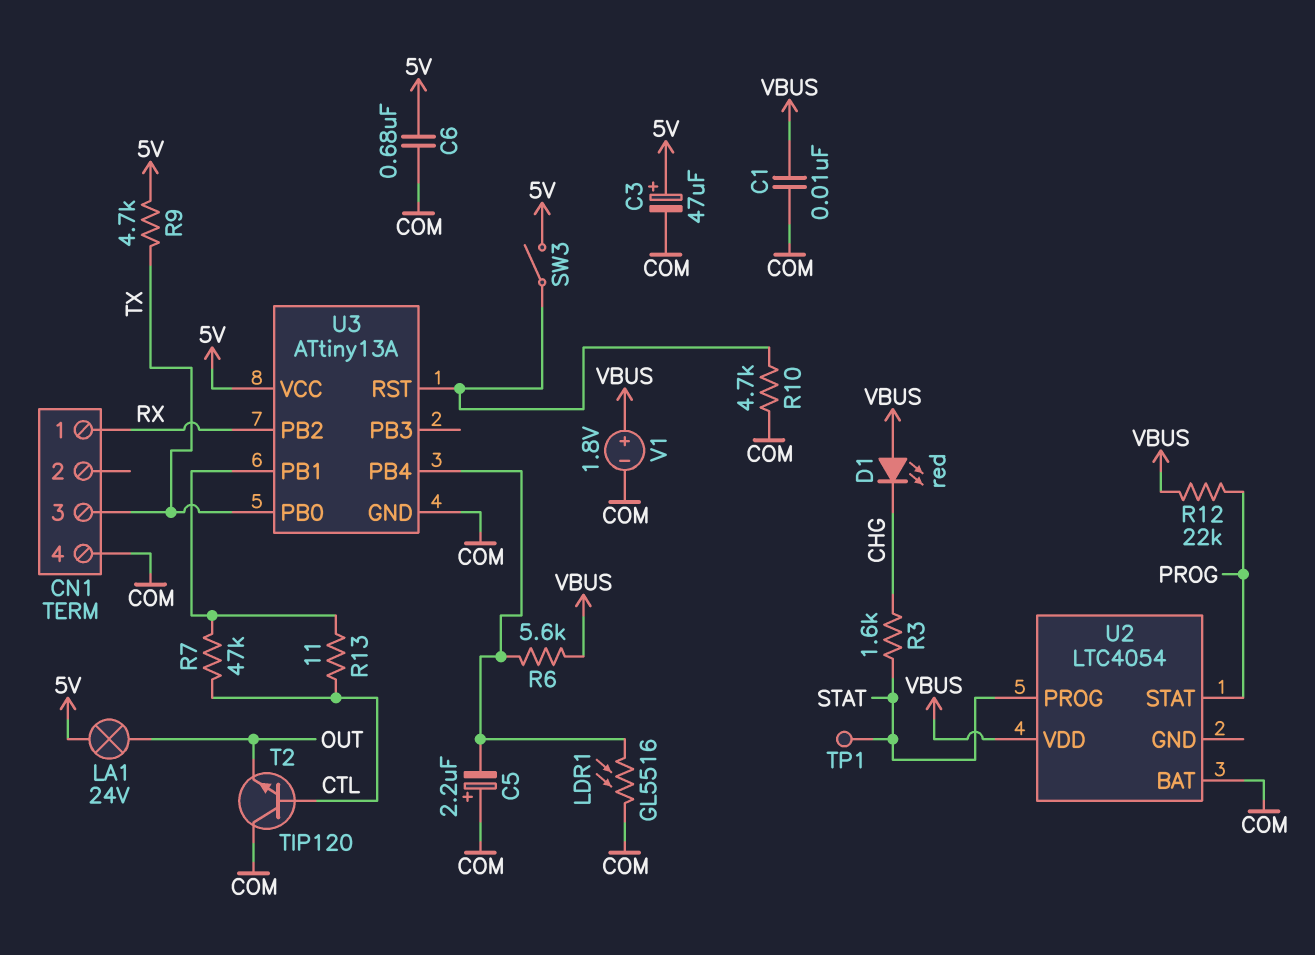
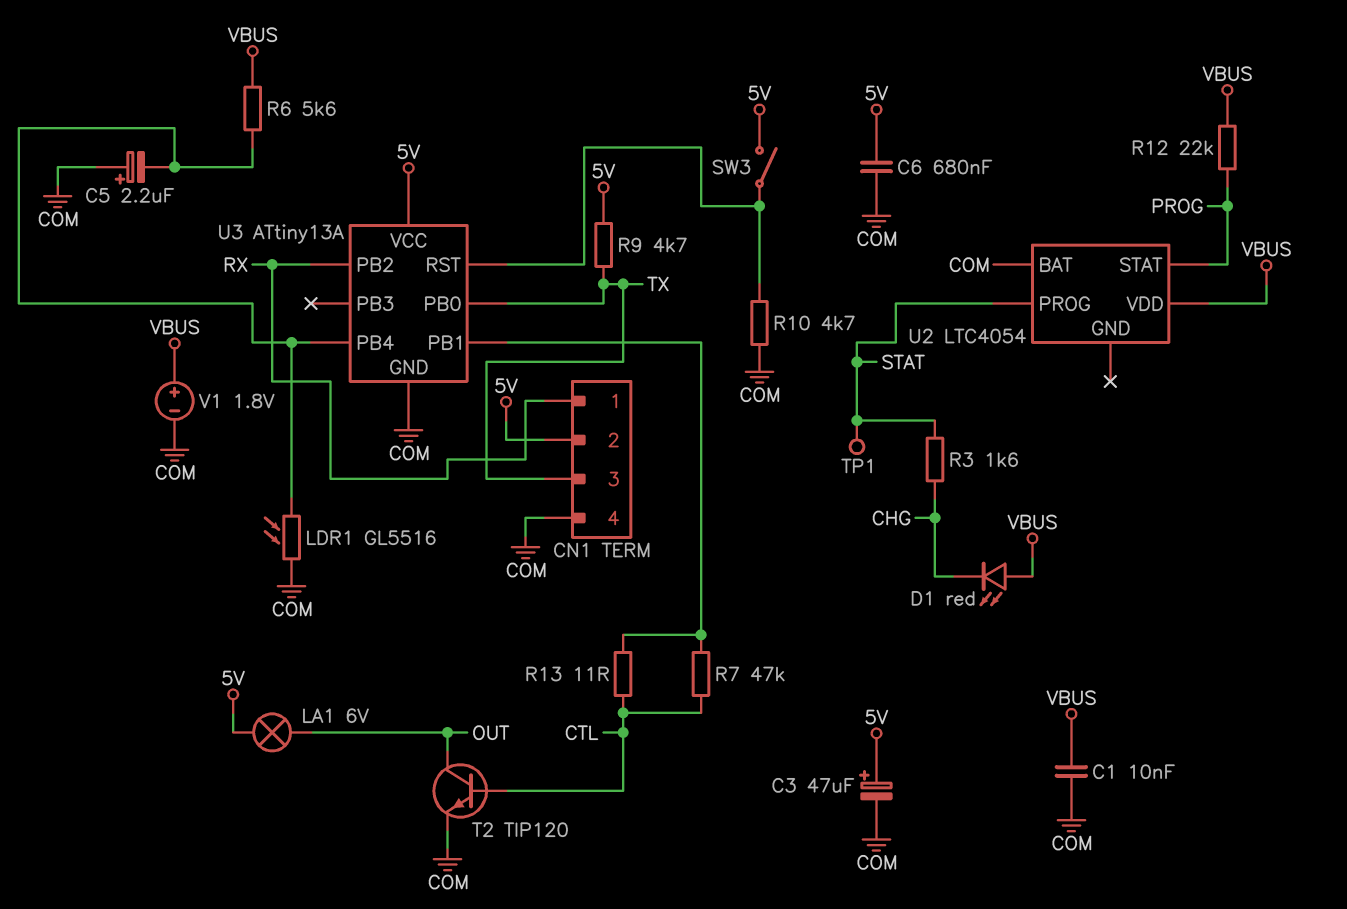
CN1 pin 2: none -> 5V
LA1: lamp 24V (5V, OUT) -> lamp 6V (5V, OUT)
T2: NPN TIP120 (B CTL, C COM, E OUT) -> NPN TIP120 (B CTL, C OUT, E COM)

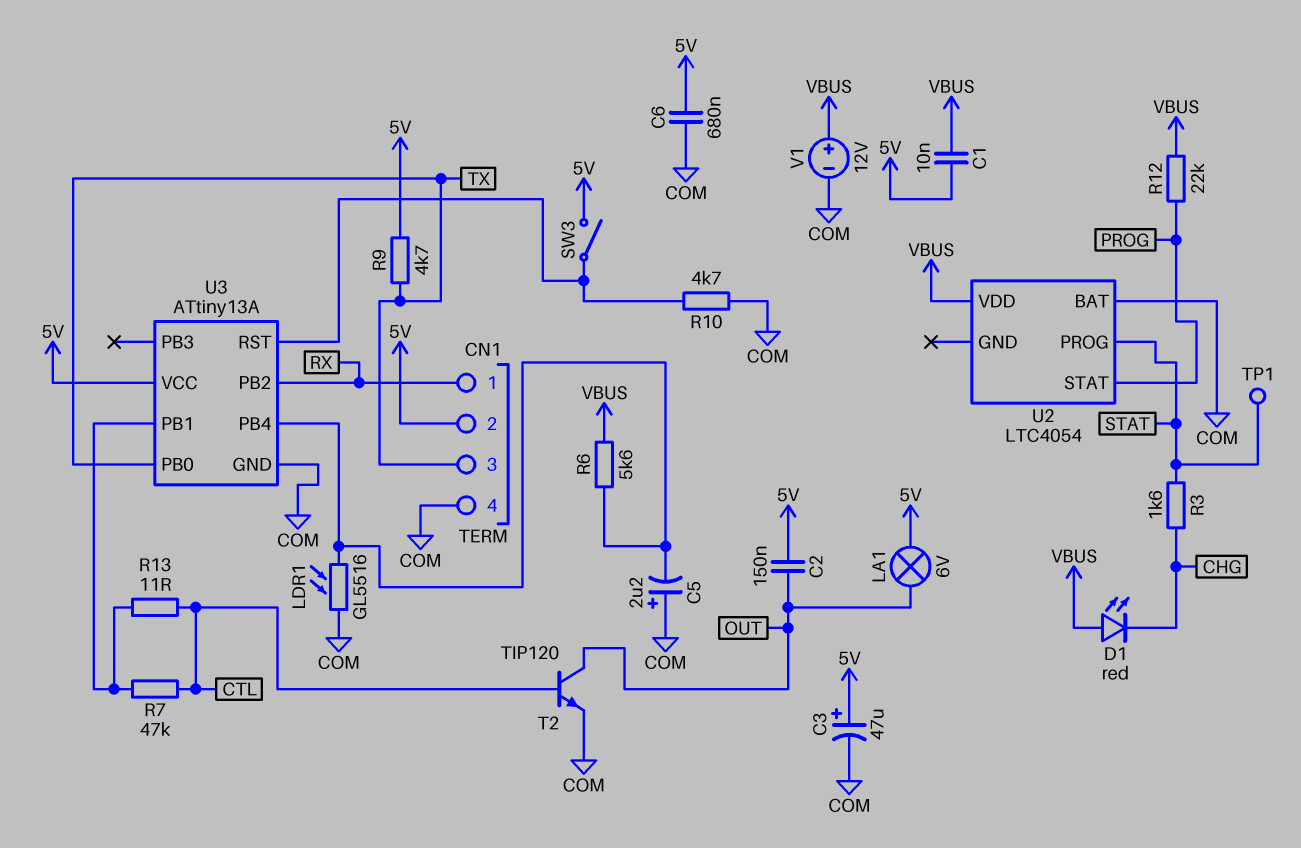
C1: 10nF (COM, VBUS) -> 10nF (5V, VBUS)
C2: none -> 150nF (5V, OUT)
V1: 1.8V (plus VBUS, minus COM) -> 12V (plus VBUS, minus COM)

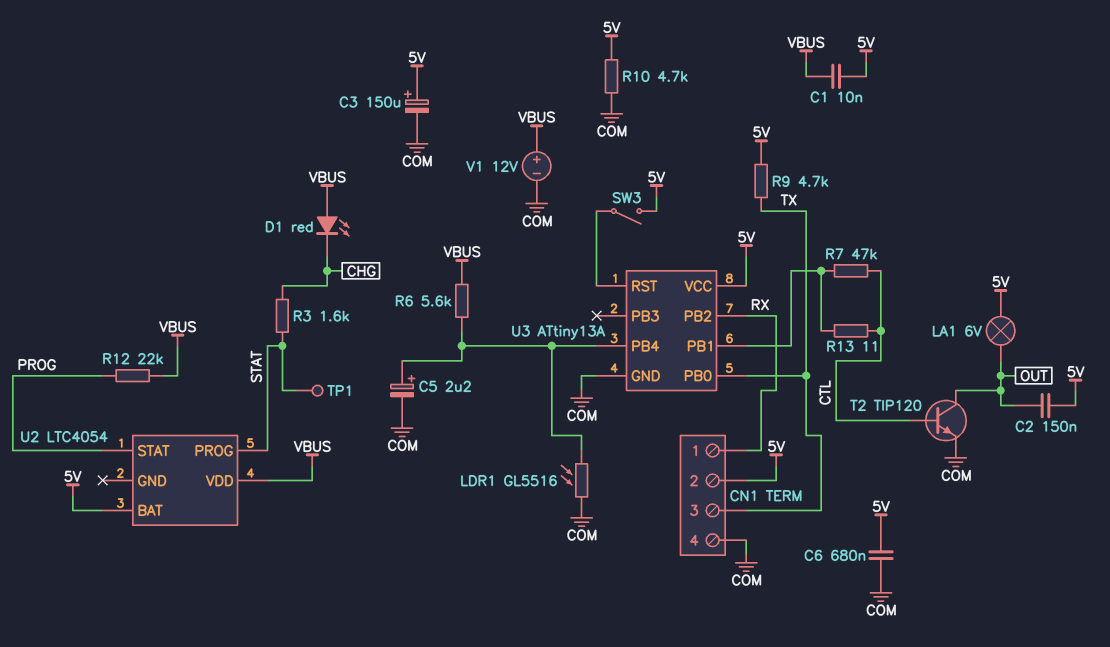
C3: 47uF (plus 5V, minus COM) -> 150uF (plus 5V, minus COM)
C5: 2.2uF (plus COM, minus U3/PB4) -> 2.2uF (plus U3/PB4, minus COM)
R10: 4.7k (COM, U3/RST) -> 4.7k (5V, COM)
U2 pin BAT: COM -> 5V

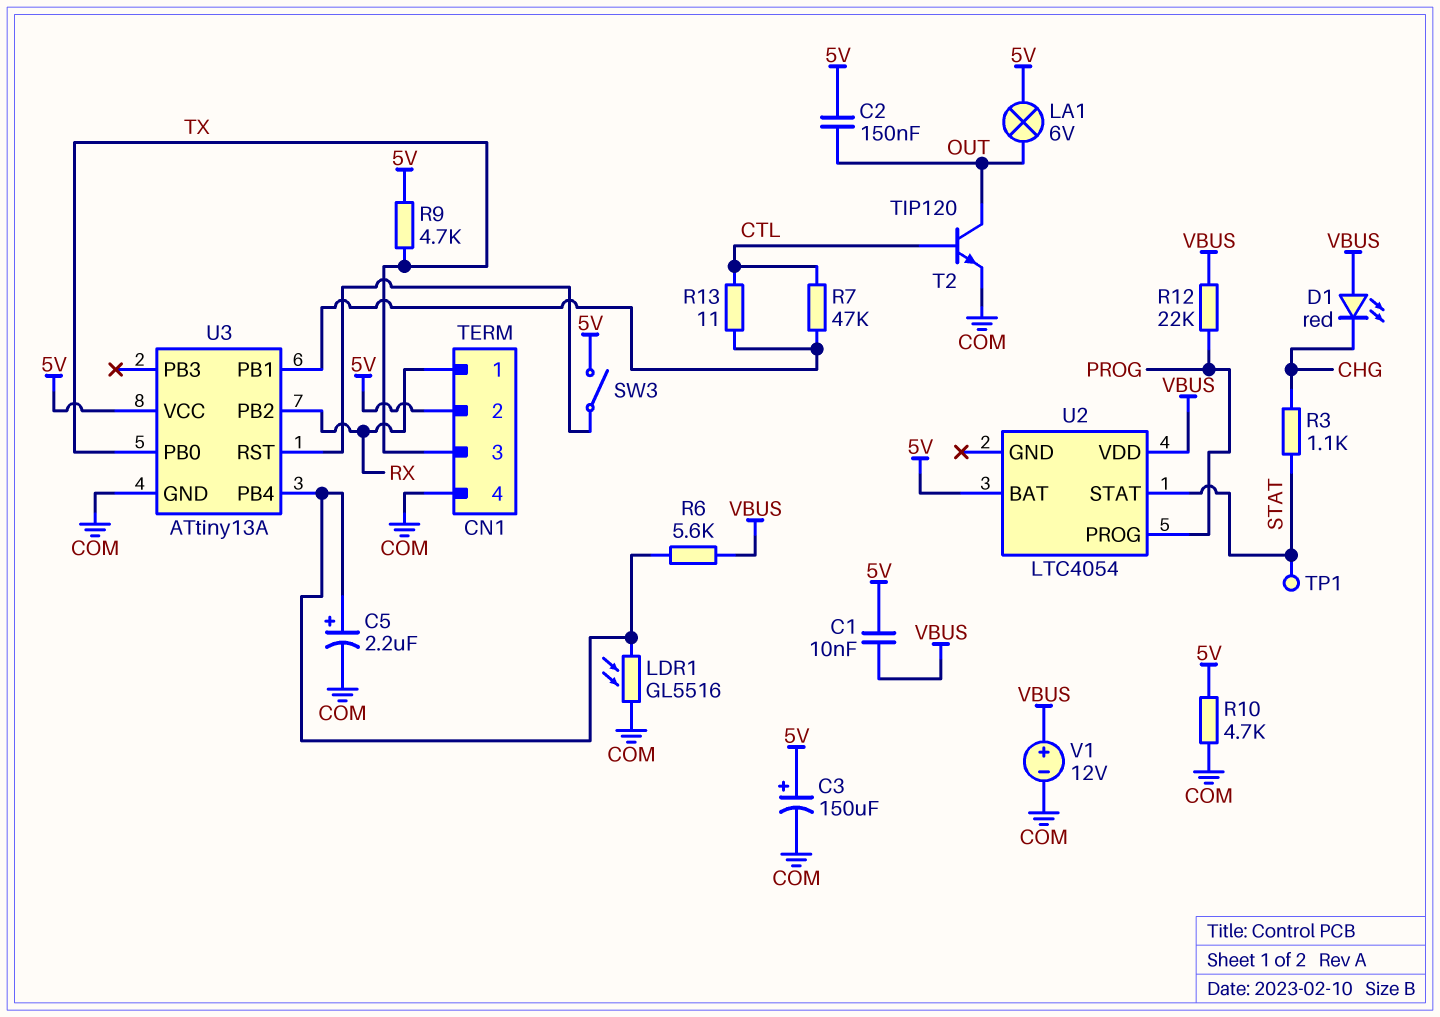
C6: 680nF (5V, COM) -> none
R3: 1.6k (CHG, STAT) -> 1.1k (CHG, STAT)
U2 pin PROG: STAT -> PROG
U2 pin STAT: PROG -> STAT

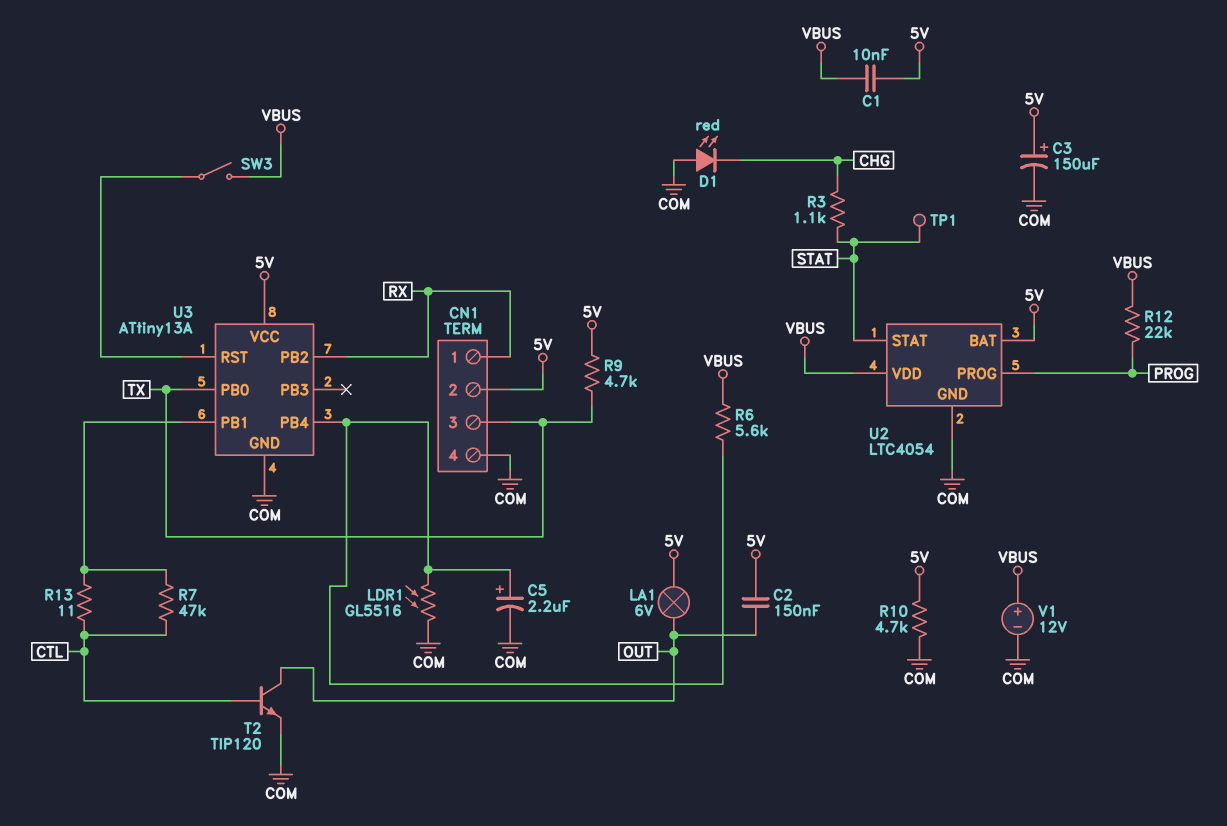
D1: LED red (A VBUS, K CHG) -> LED red (A COM, K CHG)
SW3: switch (5V, U3/RST) -> switch (U3/RST, VBUS)
U2 pin GND: none -> COM

